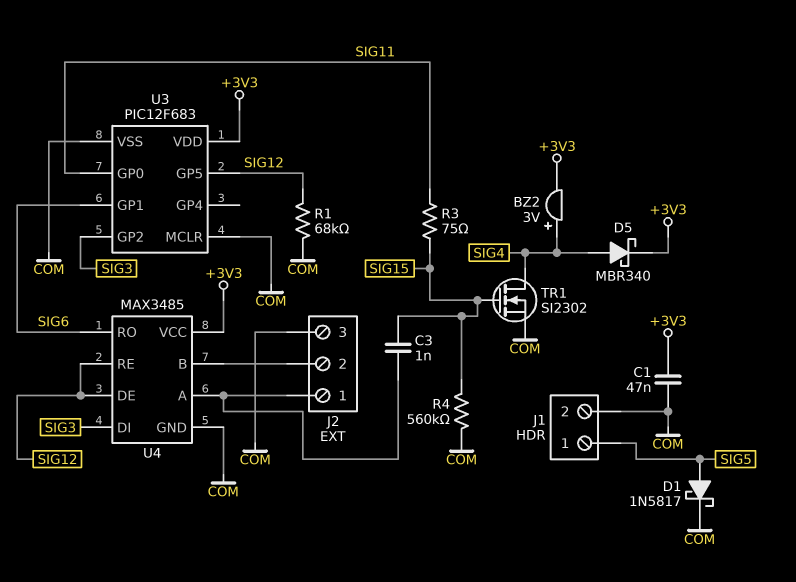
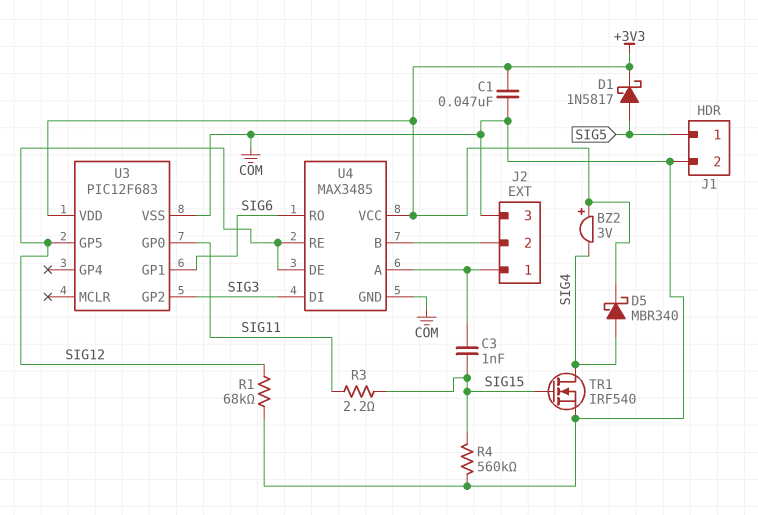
BZ2: buzzer 3V (plus SIG4, minus +3V3) -> buzzer 3V (plus +3V3, minus SIG4)
D1: schottky 1N5817 (A SIG5, K COM) -> schottky 1N5817 (A SIG5, K +3V3)
R3: 75 (SIG11, SIG15) -> 2.2 (SIG11, SIG15)
TR1: NMOS SI2302 (G SIG15, D SIG4, S COM) -> NMOS IRF540 (G SIG15, D SIG4, S COM)
U3 pin MCLR: COM -> none

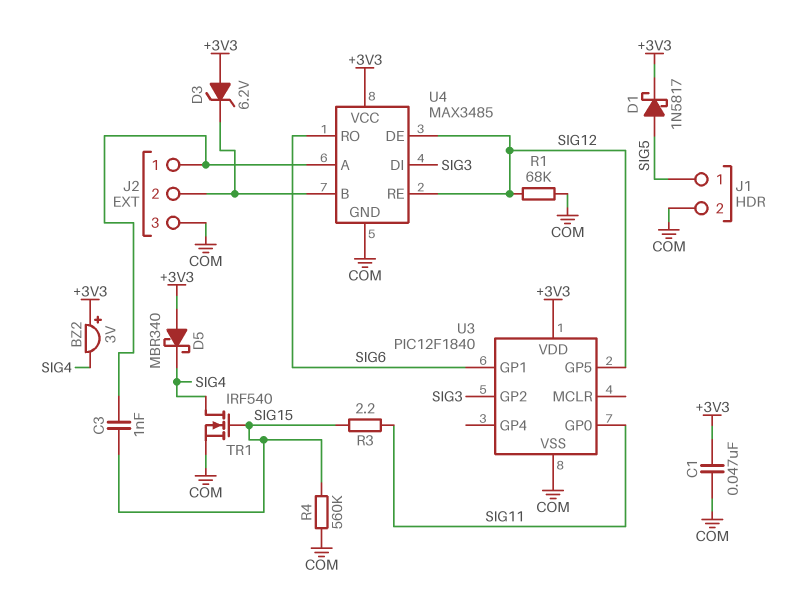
D3: none -> zener 6.2V (A +3V3, K J2/2)
D5: schottky MBR340 (A SIG4, K +3V3) -> schottky MBR340 (A +3V3, K SIG4)
U3: PIC12F683 -> PIC12F1840

